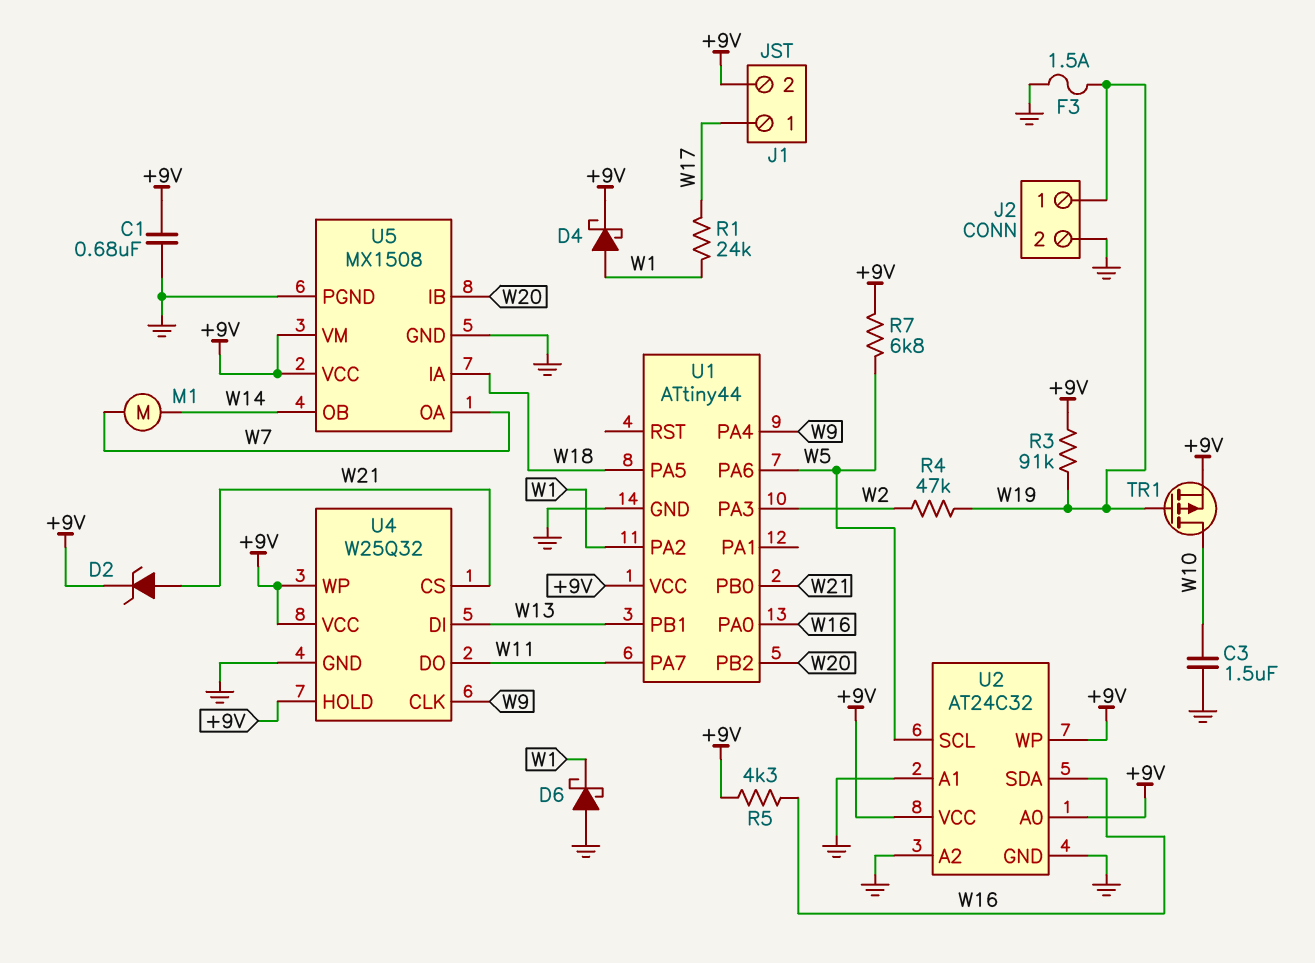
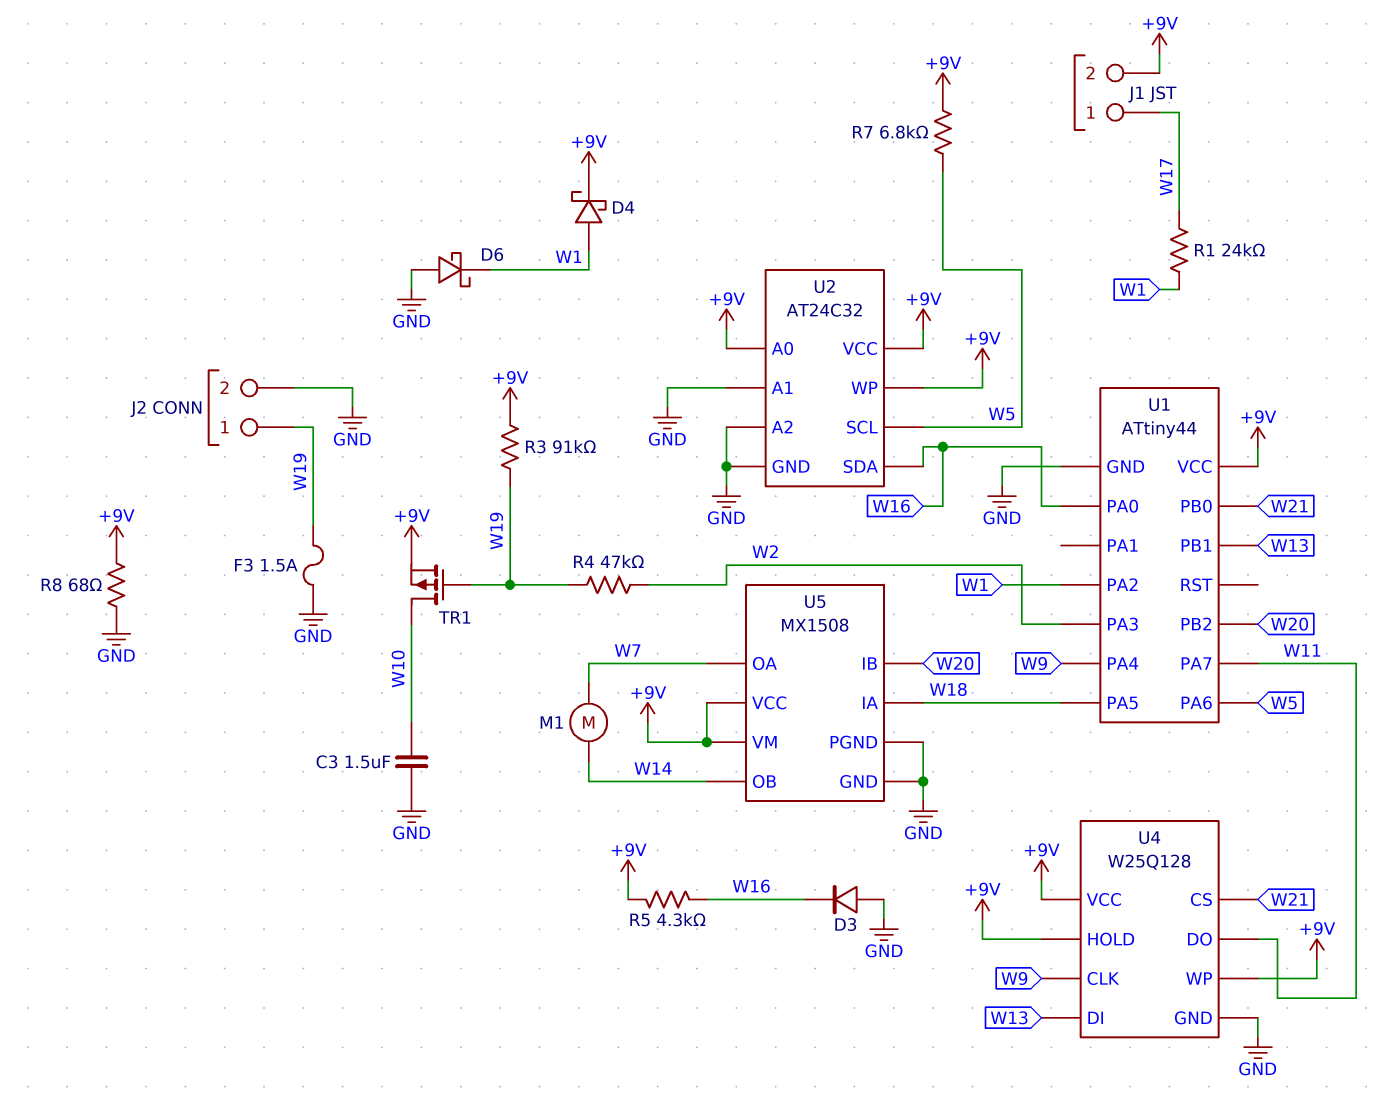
C1: 680nF (+9V, GND) -> none
D2: zener (A W21, K +9V) -> none
D3: none -> diode (A GND, K W16)
R8: none -> 68 (+9V, GND)
U4: W25Q32 -> W25Q128

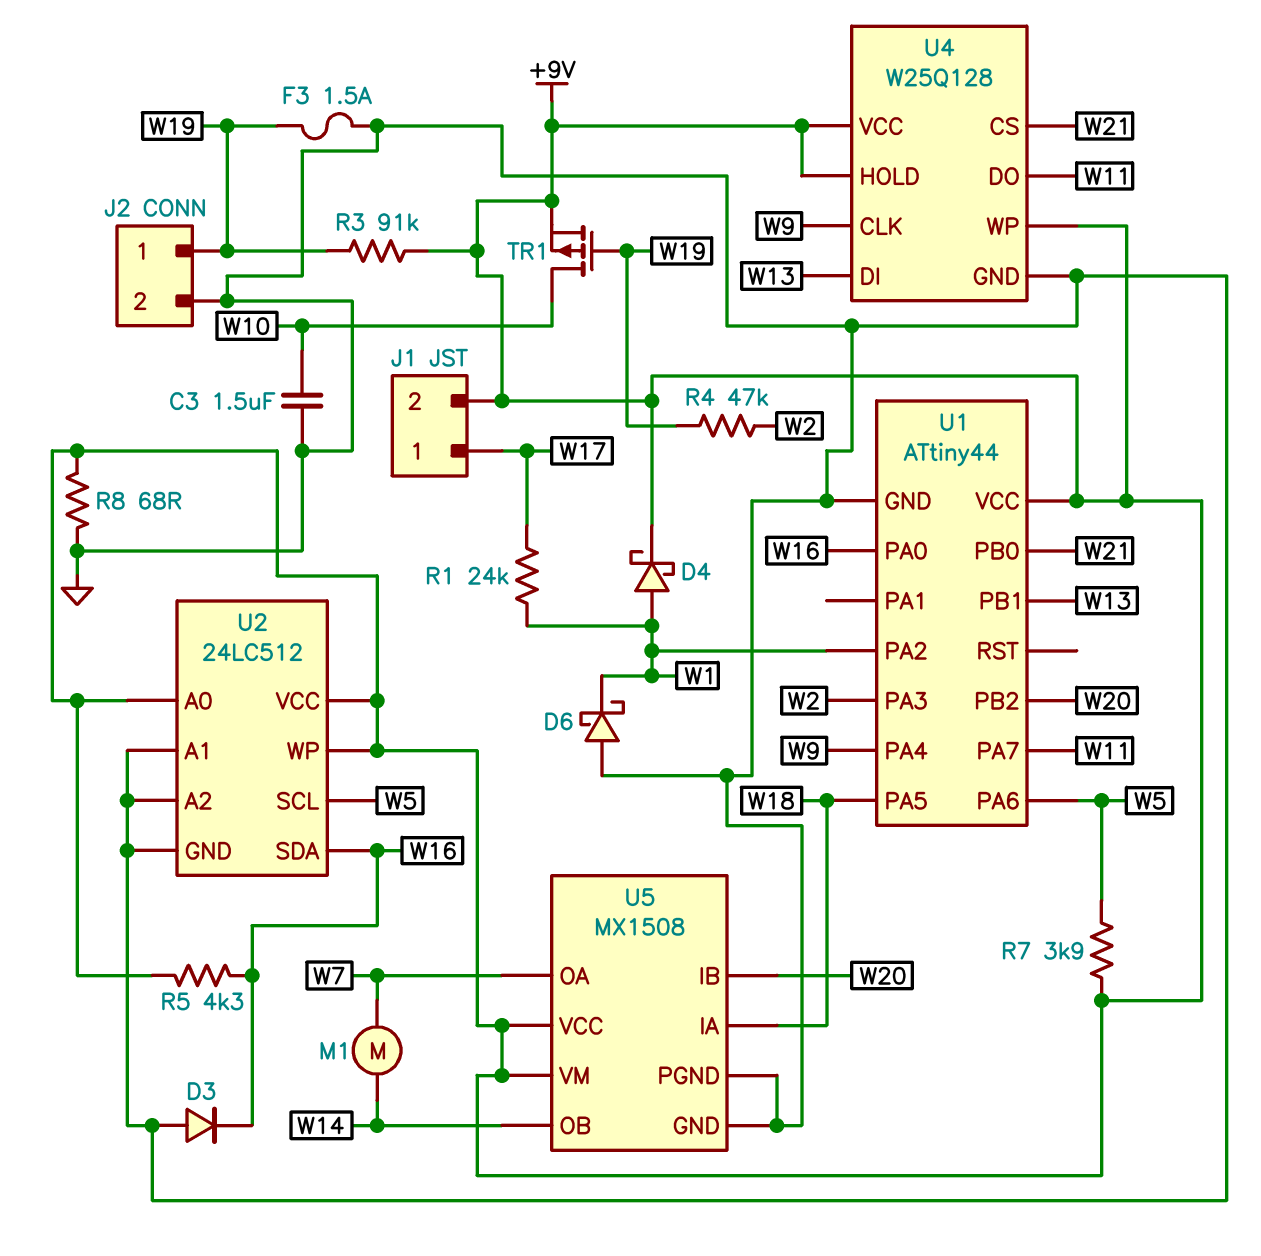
R7: 6.8k (+9V, W5) -> 3.9k (+9V, W5)
U2: AT24C32 -> 24LC512

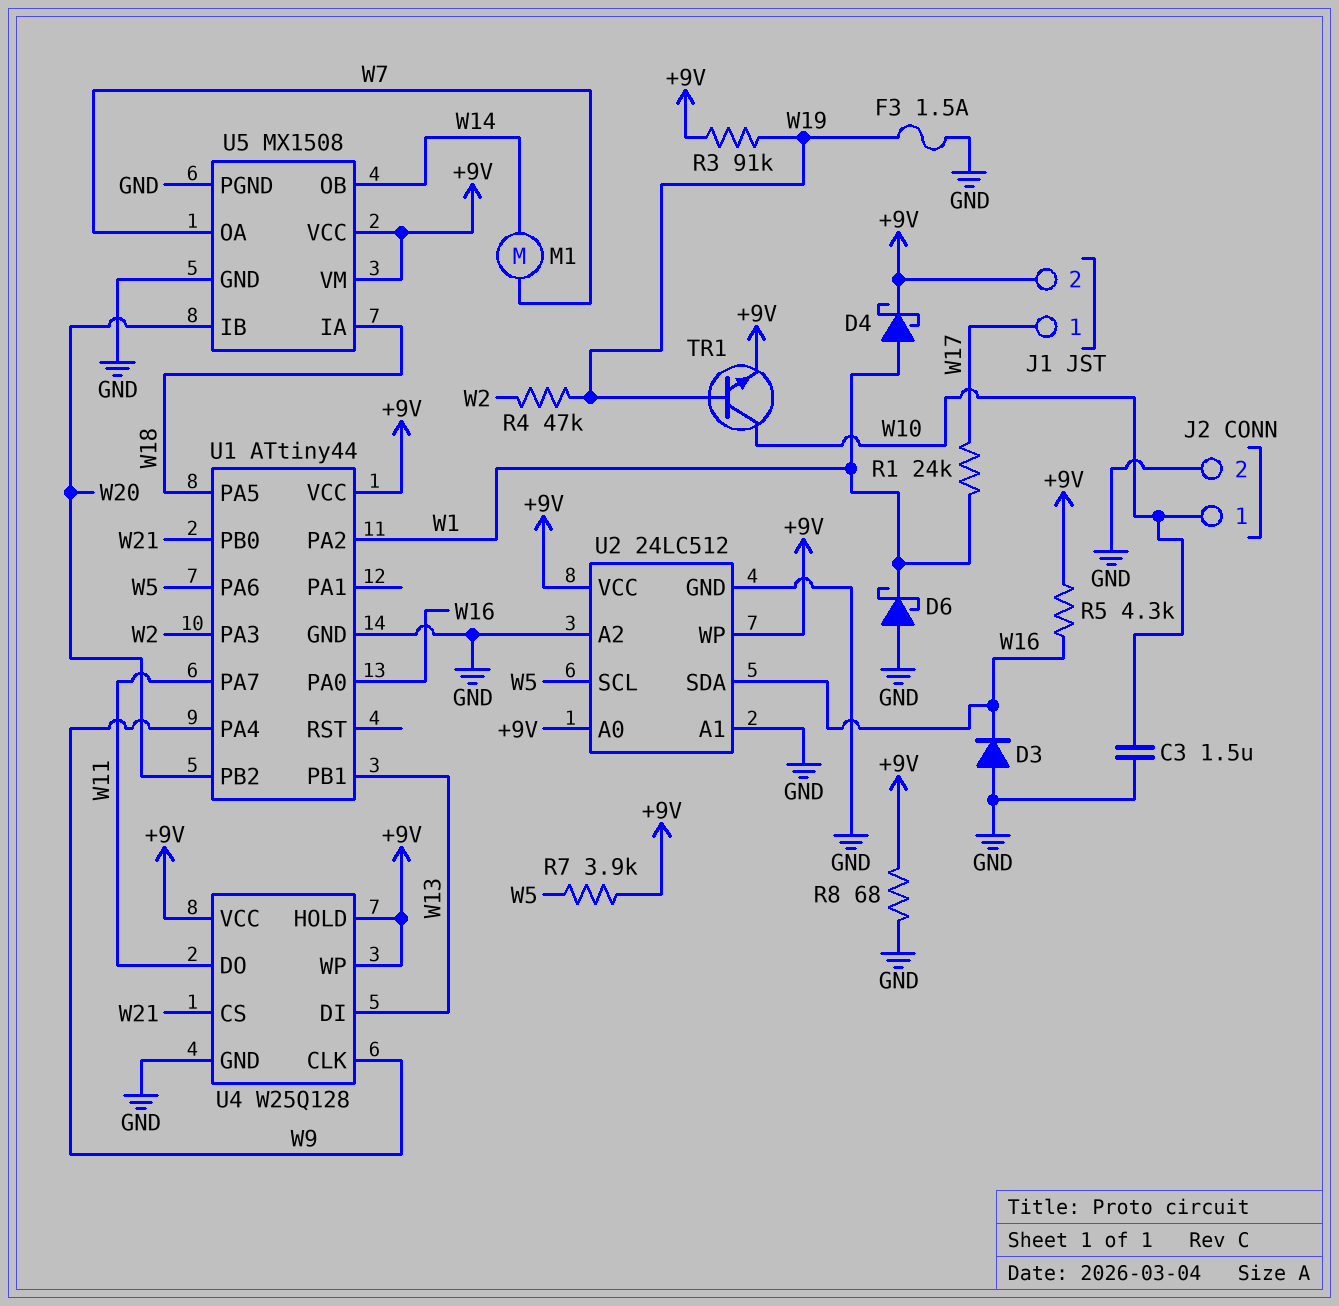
J2 pin 1: W19 -> W10
TR1: PMOS (G W19, D W10, S +9V) -> NPN (B W19, C W10, E +9V)

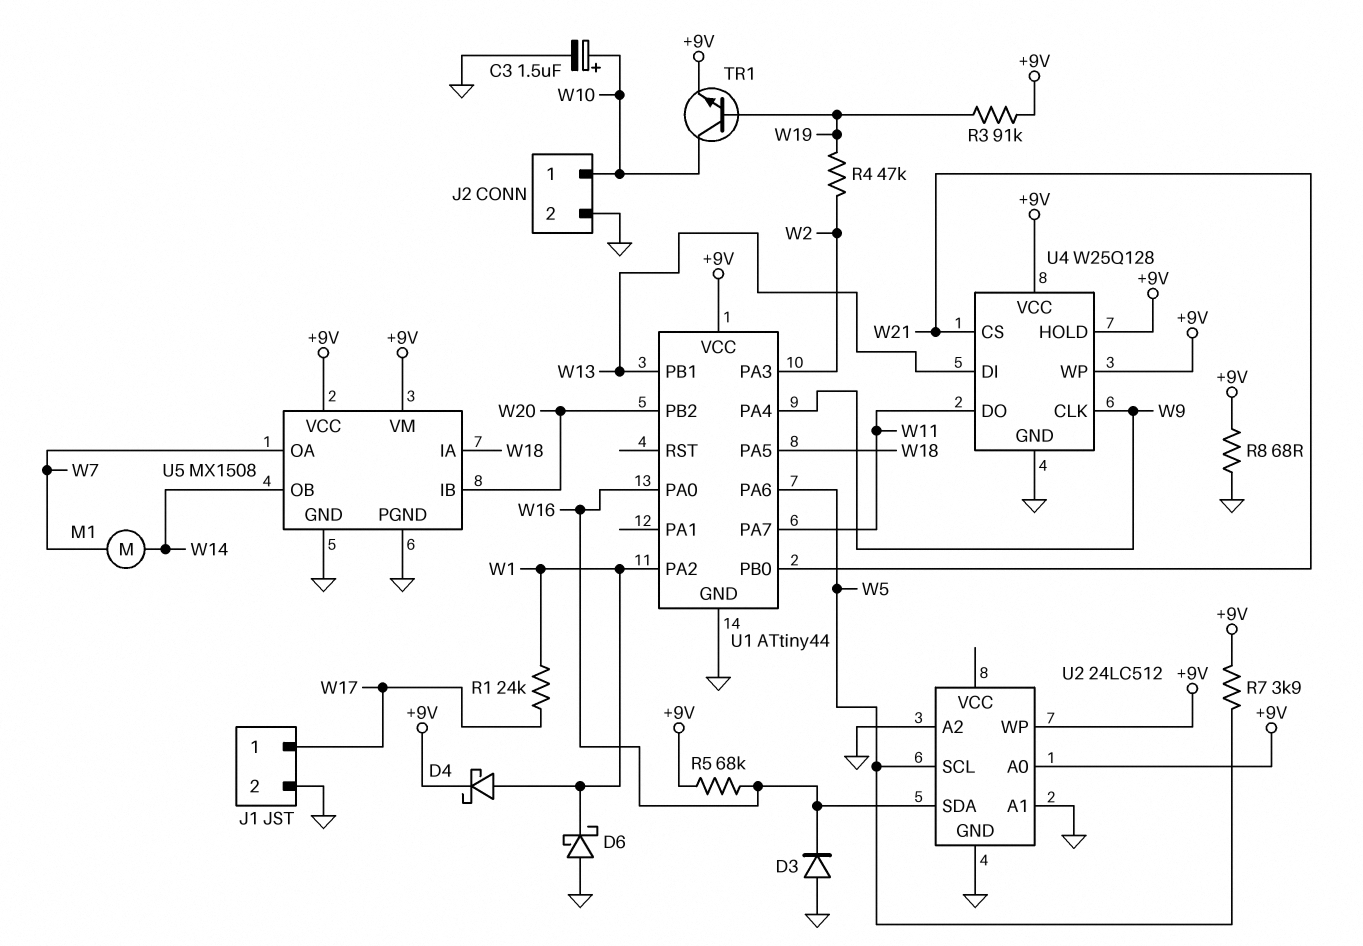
C3: 1.5uF (GND, W10) -> 1.5uF (plus W10, minus GND)
F3: 1.5A (GND, W19) -> none
J1 pin 2: +9V -> GND
R5: 4.3k (+9V, W16) -> 68k (+9V, W16)
U2 pin VCC: +9V -> none

